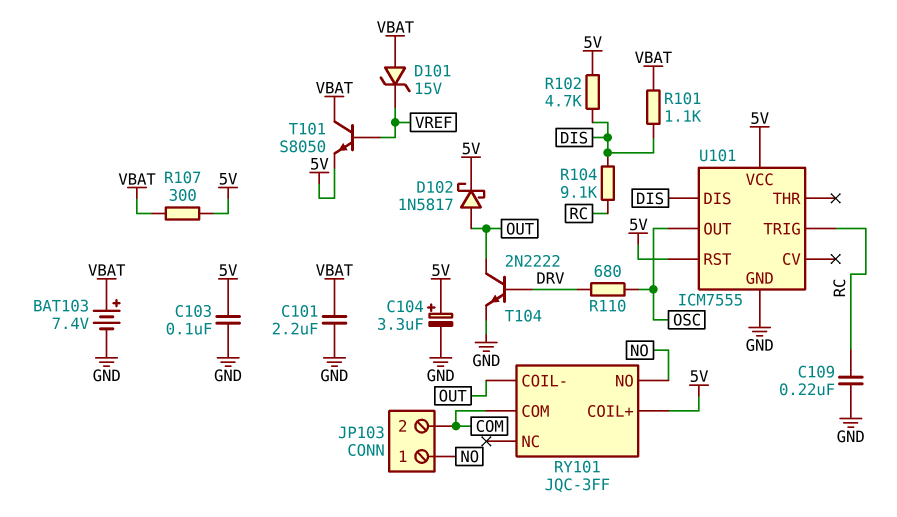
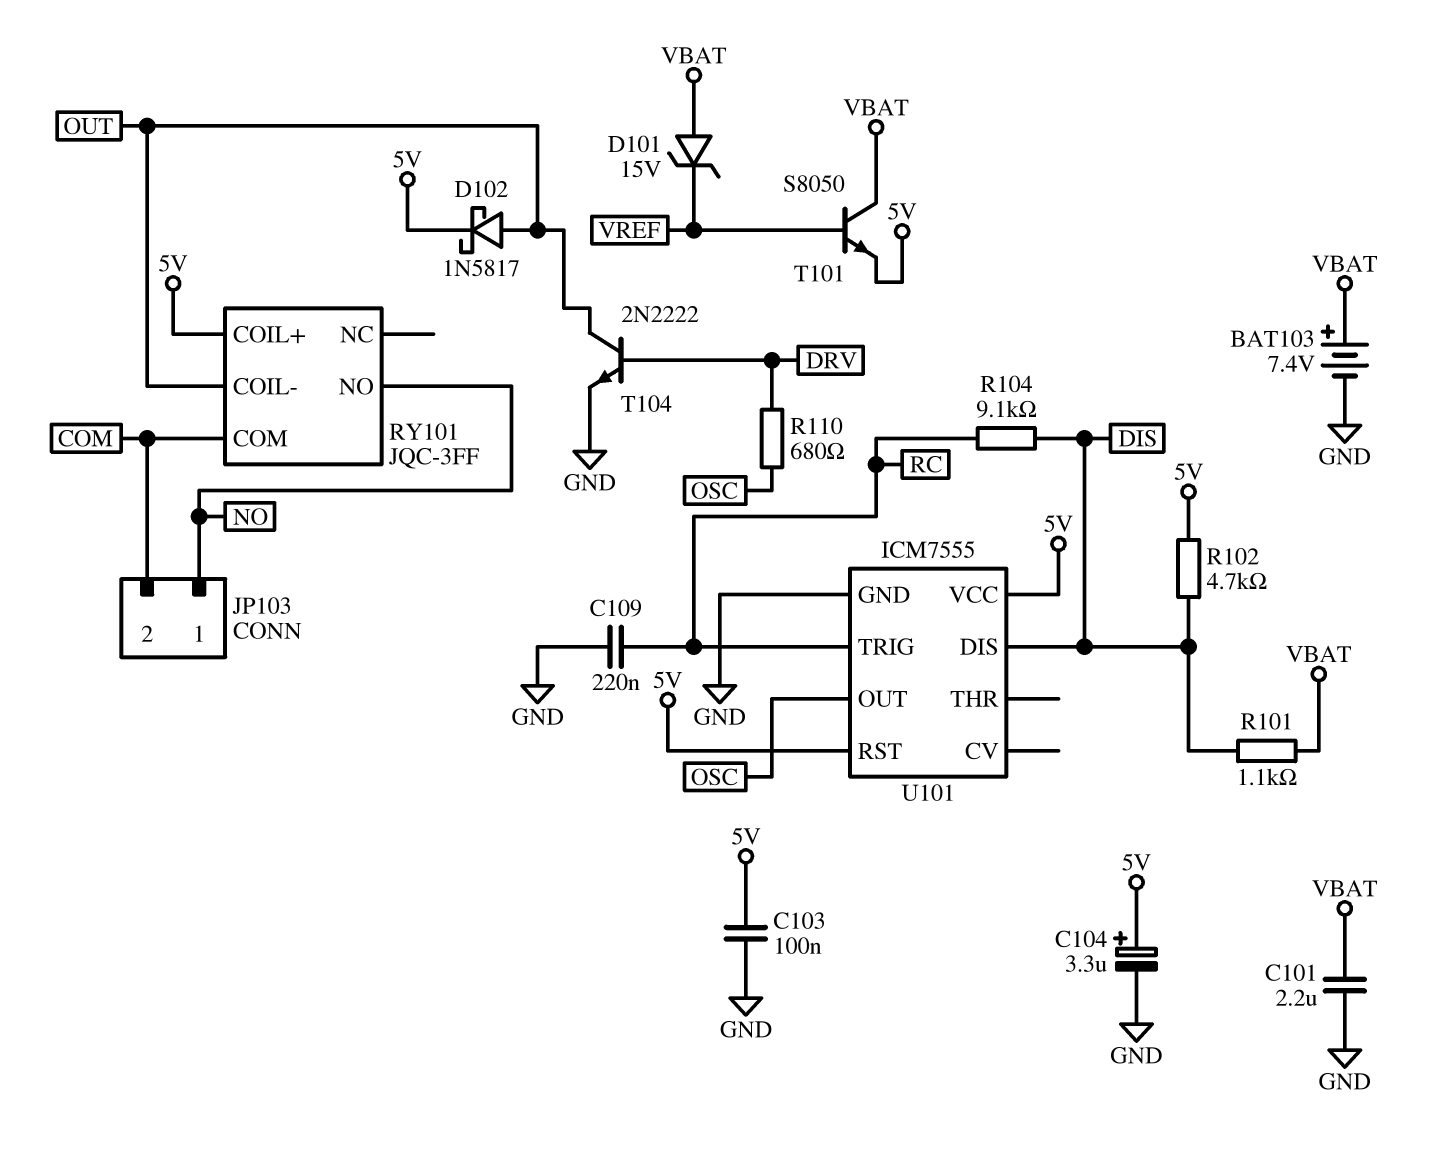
R107: 300 (5V, VBAT) -> none

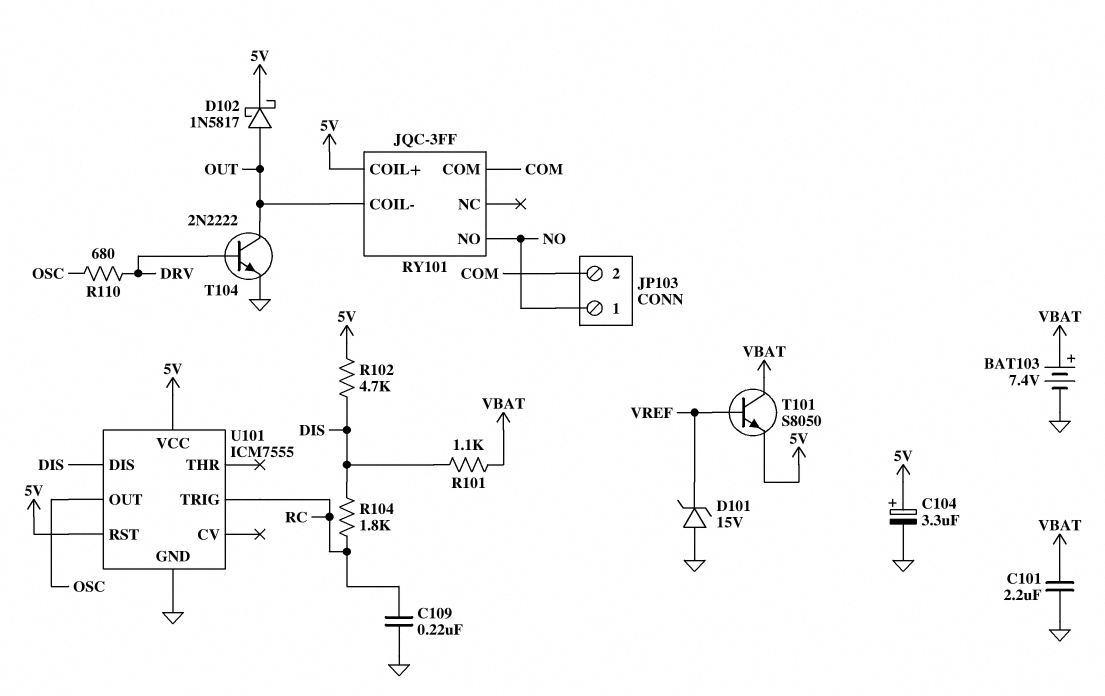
C103: 100nF (5V, GND) -> none
D101: zener 15V (A VBAT, K VREF) -> zener 15V (A GND, K VREF)
R104: 9.1k (DIS, RC) -> 1.8k (DIS, RC)

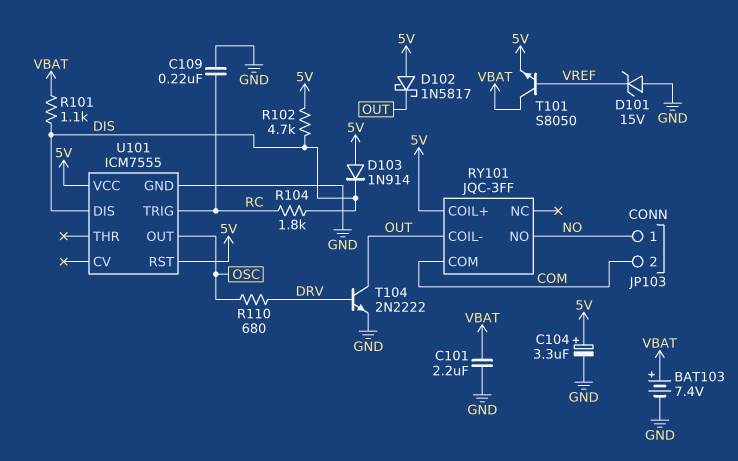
D102: schottky 1N5817 (A OUT, K 5V) -> schottky 1N5817 (A 5V, K OUT)
D103: none -> diode 1N914 (A 5V, K DIS)

